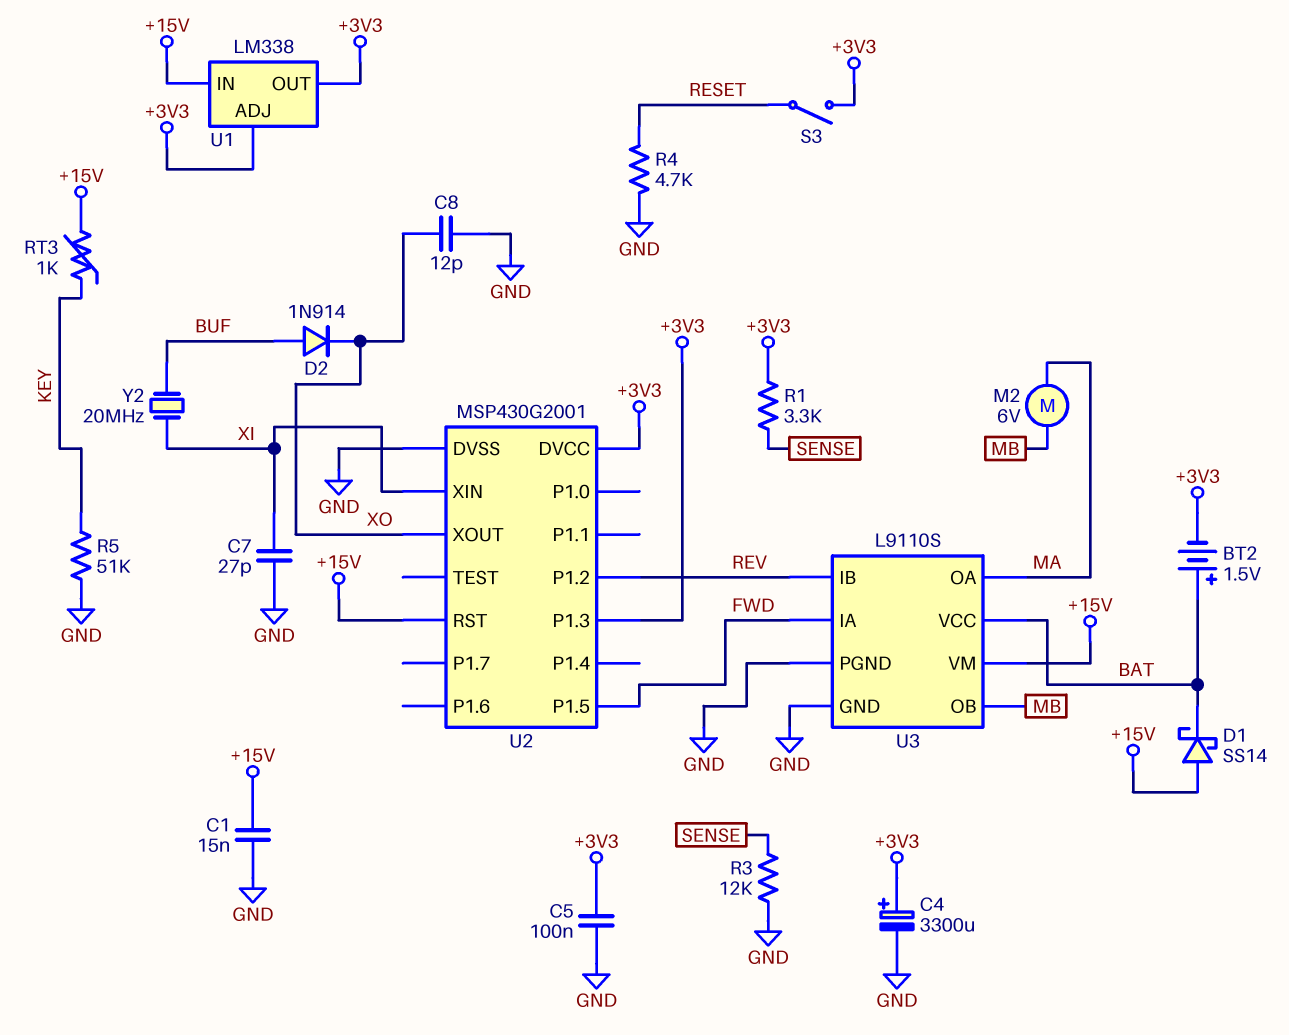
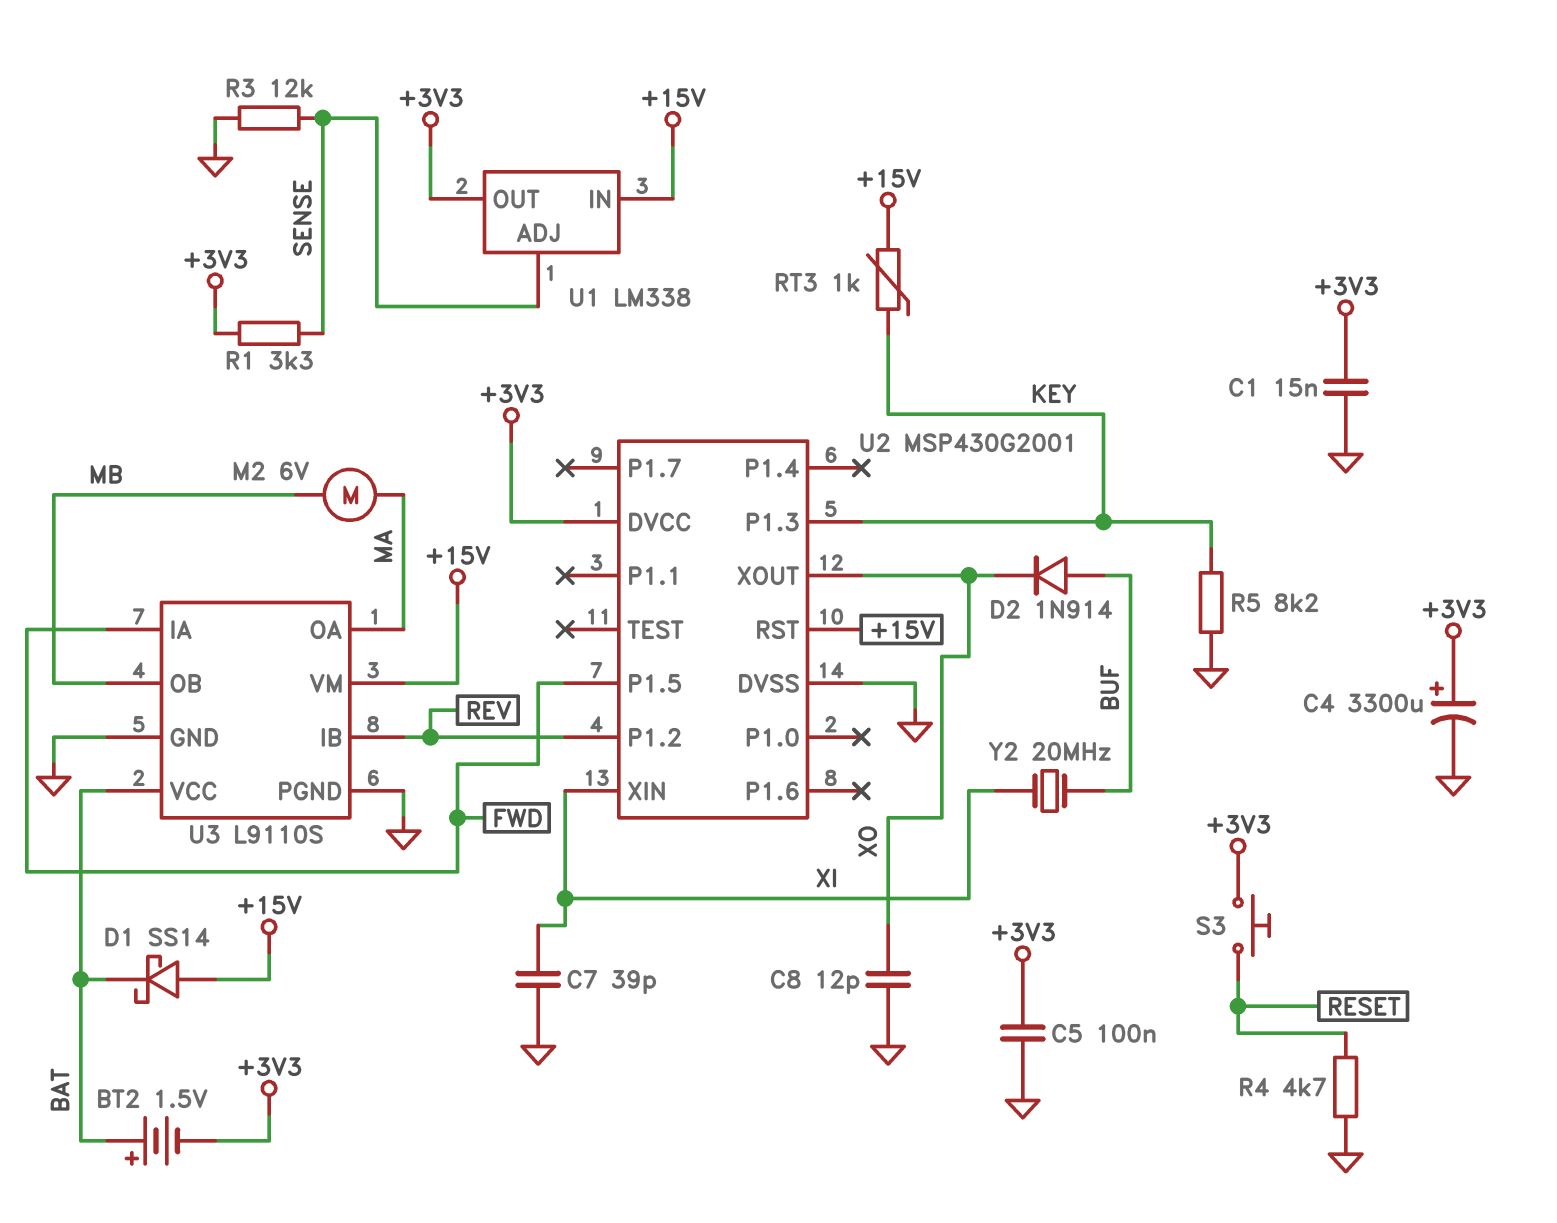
C1: 15nF (+15V, GND) -> 15nF (+3V3, GND)
C7: 27pF (GND, XI) -> 39pF (GND, XI)
R5: 51k (GND, KEY) -> 8.2k (GND, KEY)
S3: switch (+3V3, RESET) -> button (+3V3, RESET)
U1 pin ADJ: +3V3 -> SENSE
U2 pin P1.3: +3V3 -> KEY

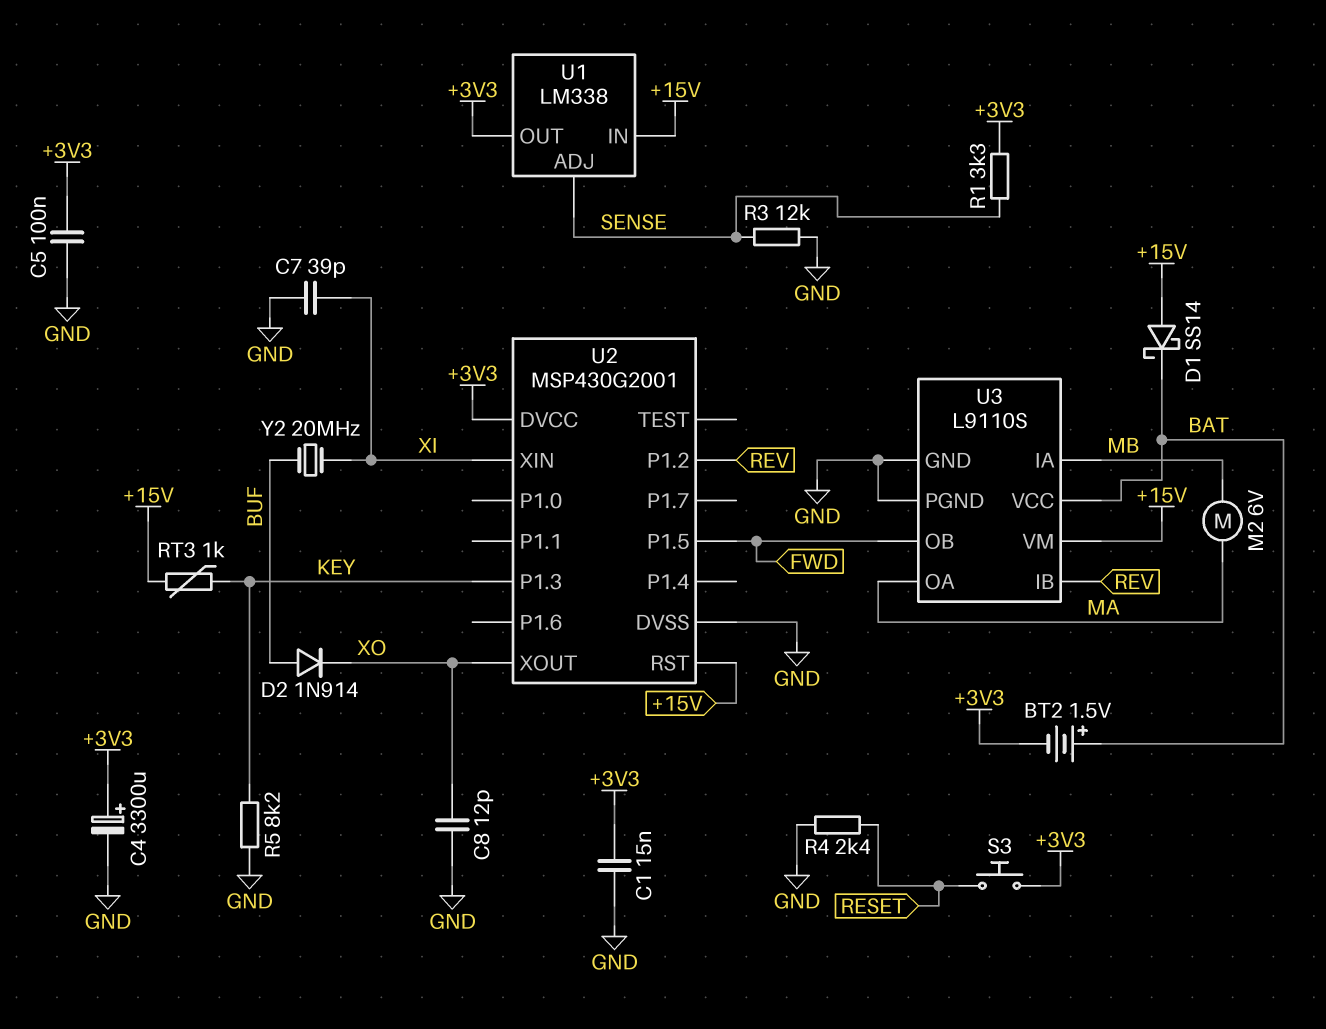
R4: 4.7k (GND, RESET) -> 2.4k (GND, RESET)
U3 pin IA: FWD -> MB
U3 pin OB: MB -> FWD

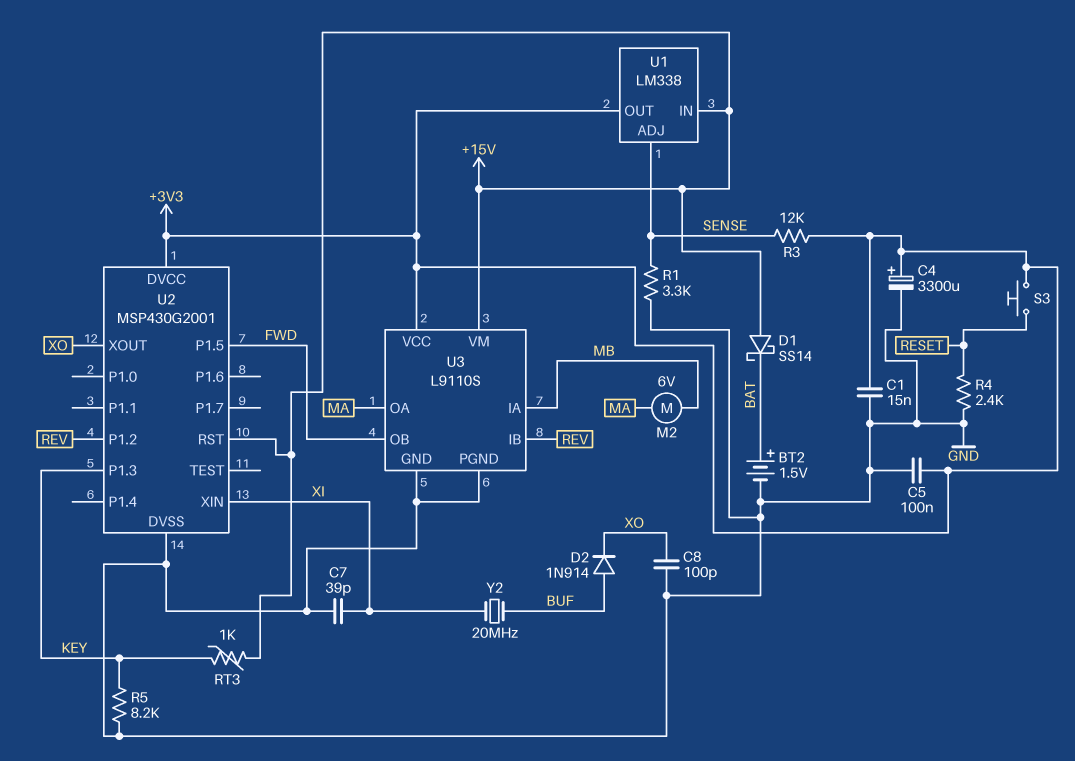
BT2: 1.5V (plus BAT, minus +3V3) -> 1.5V (plus BAT, minus GND)
C8: 12pF (GND, XO) -> 100pF (GND, XO)
R1: 3.3k (+3V3, SENSE) -> 3.3k (GND, SENSE)
R3: 12k (GND, SENSE) -> 12k (+3V3, SENSE)
U3 pin VCC: BAT -> +3V3

